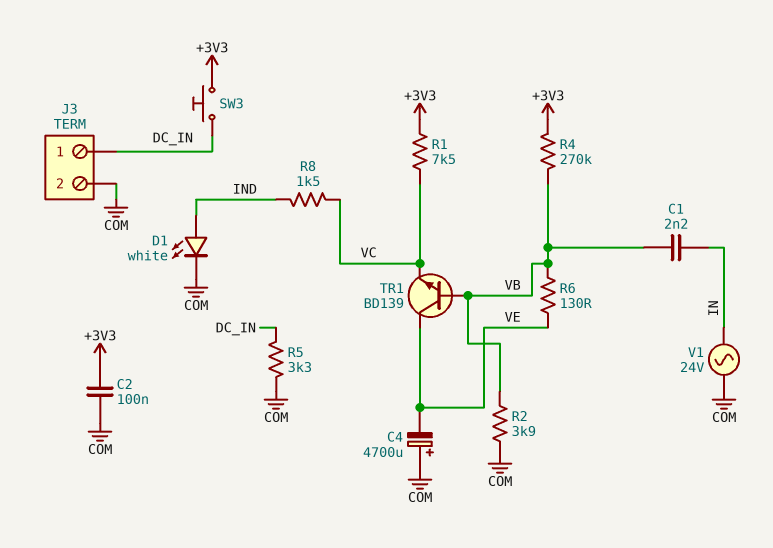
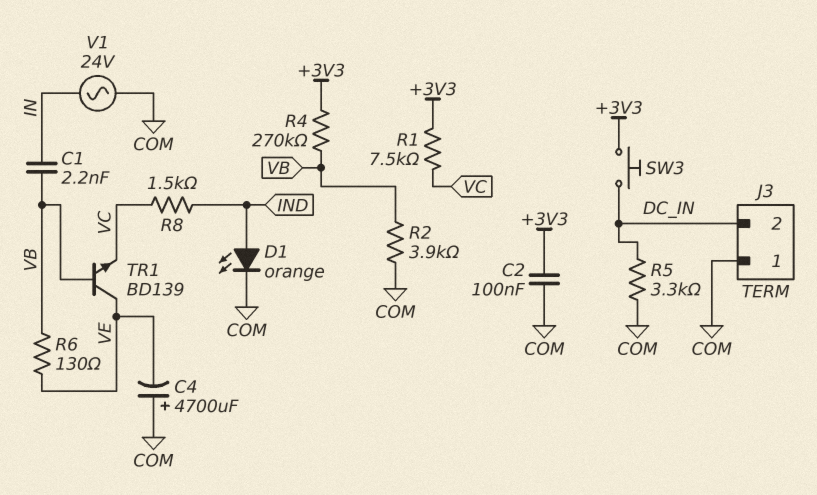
D1: LED white (A IND, K COM) -> LED orange (A IND, K COM)
J3 pin 1: DC_IN -> COM
J3 pin 2: COM -> DC_IN

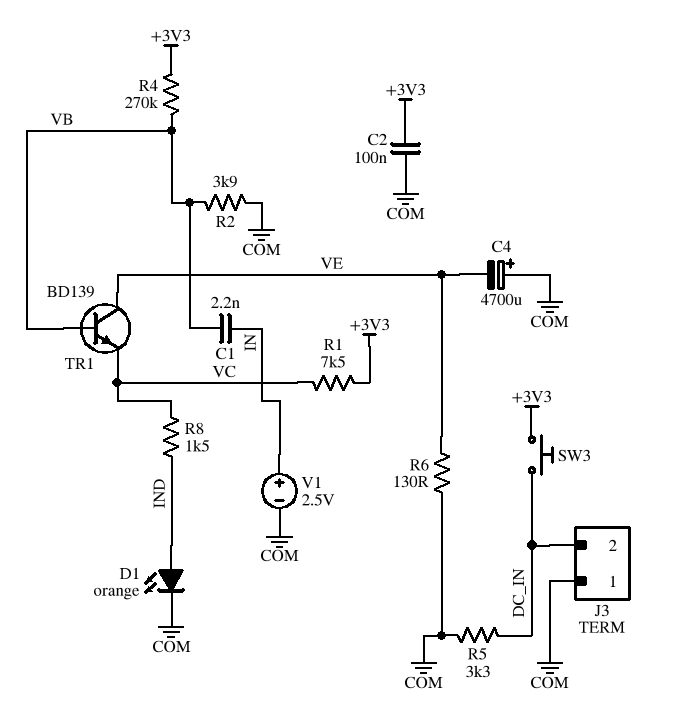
R6: 130 (VB, VE) -> 130 (COM, VE)
V1: AC 24V (COM, IN) -> 2.5V (plus IN, minus COM)

